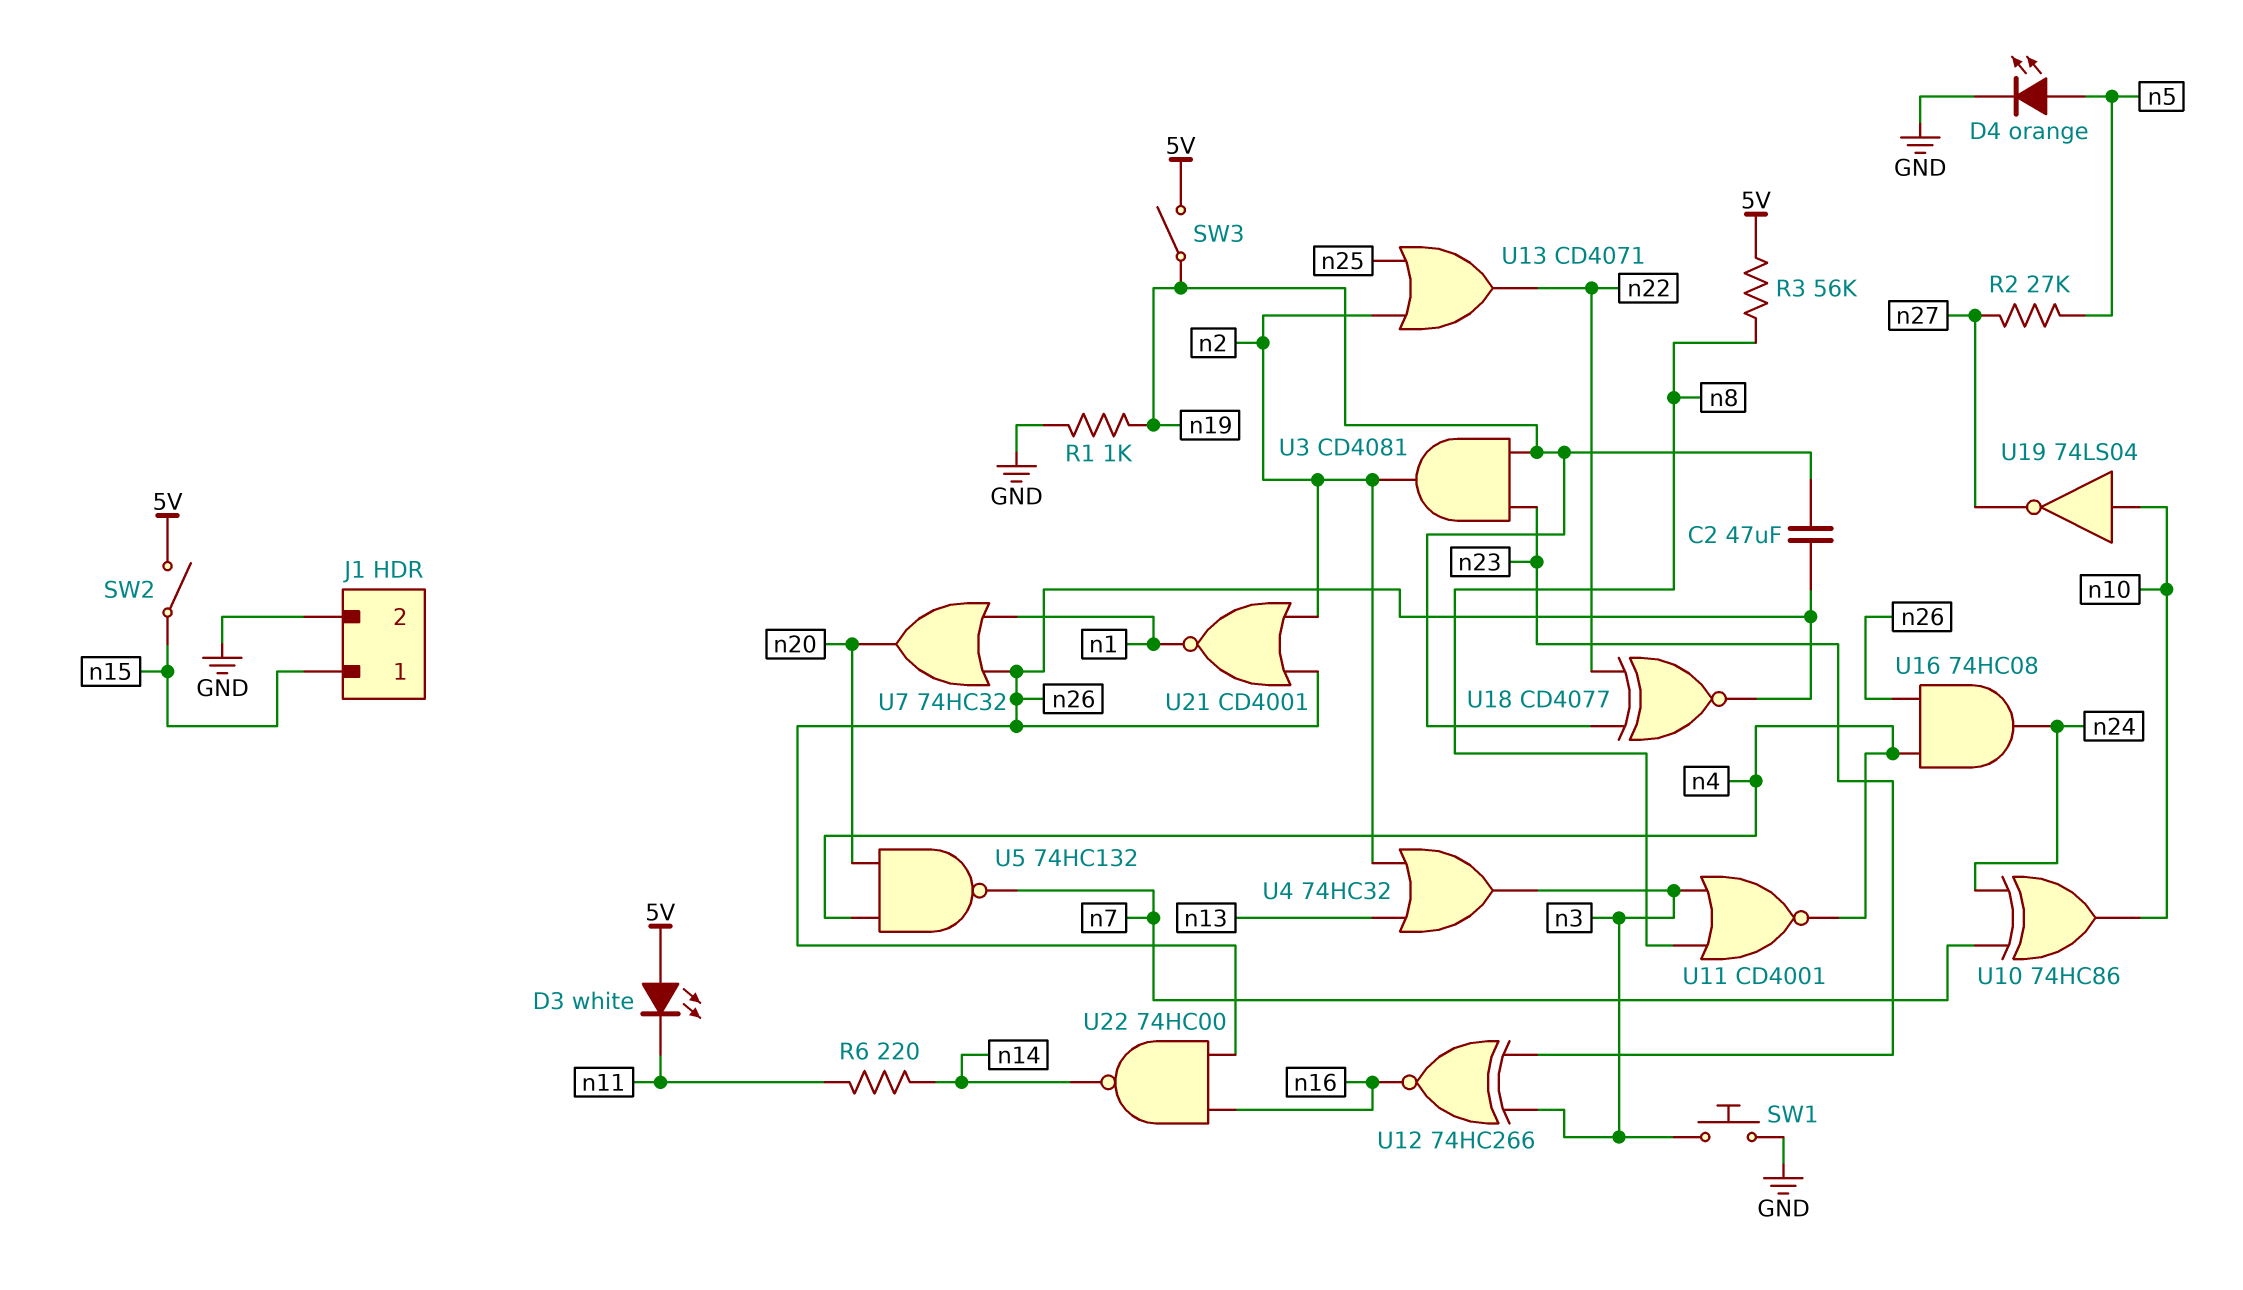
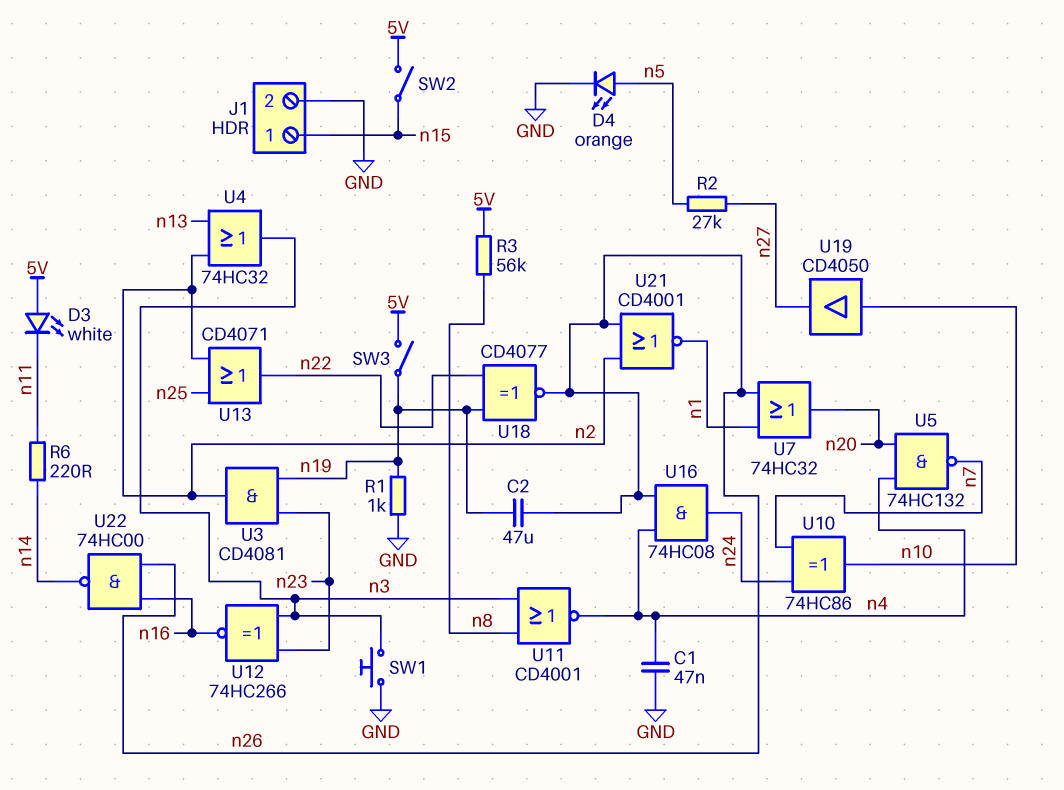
C1: none -> 47nF (GND, n4)
U19: NOT 74LS04 (in n10, out n27) -> buffer CD4050 (in n10, out n27)

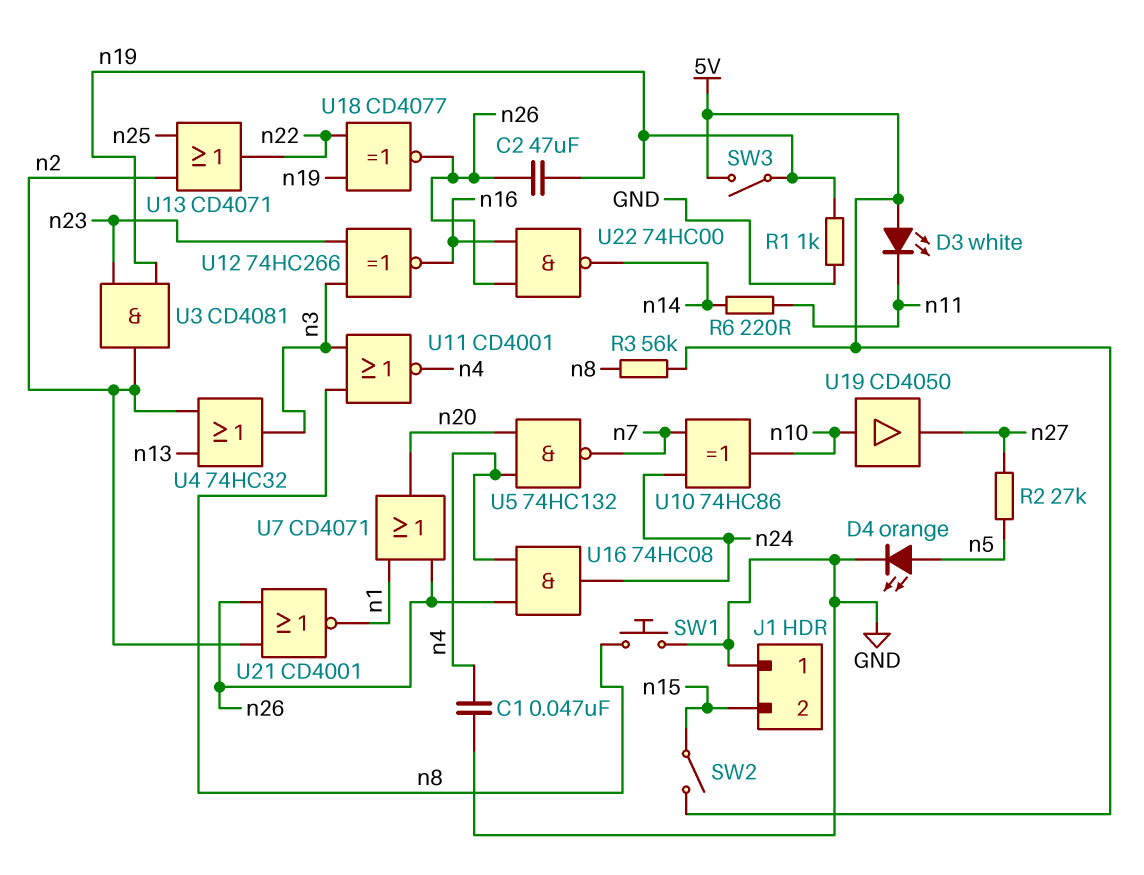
J1 pin 1: n15 -> GND
J1 pin 2: GND -> n15
SW1: button (GND, n3) -> button (GND, n8)
U7: OR 74HC32 (in n1, in n26, out n20) -> OR CD4071 (in n1, in n26, out n20)

